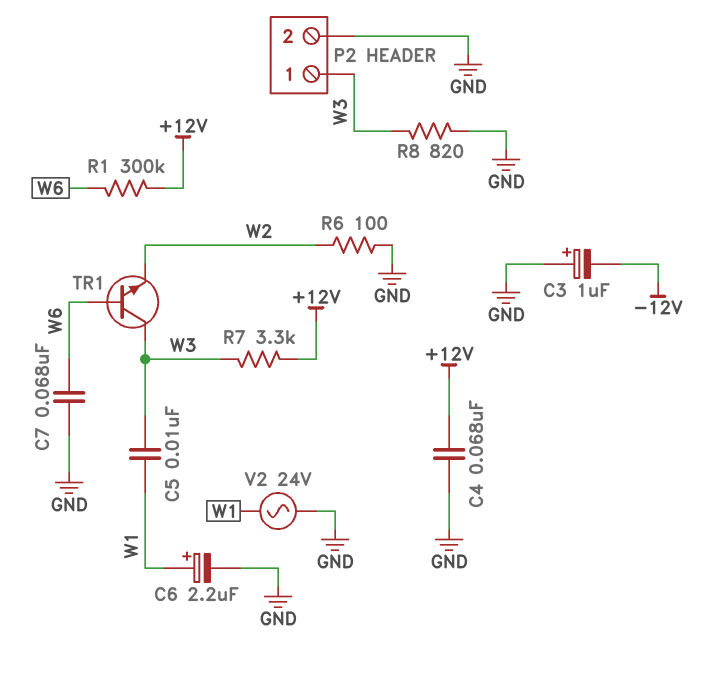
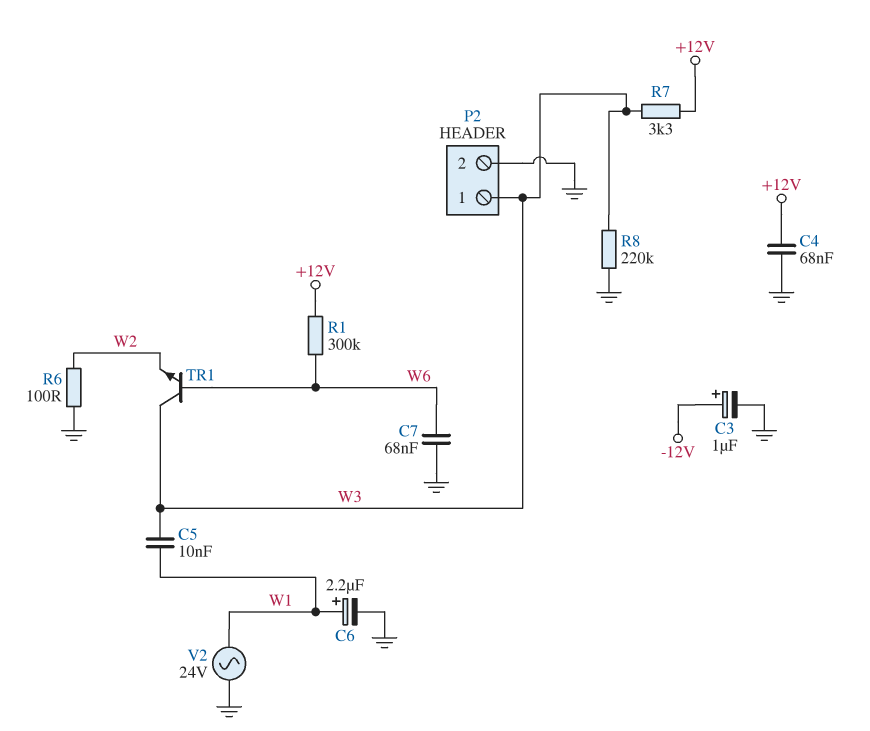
C3: 1uF (plus GND, minus -12V) -> 1uF (plus -12V, minus GND)
R8: 820 (GND, W3) -> 220k (GND, W3)

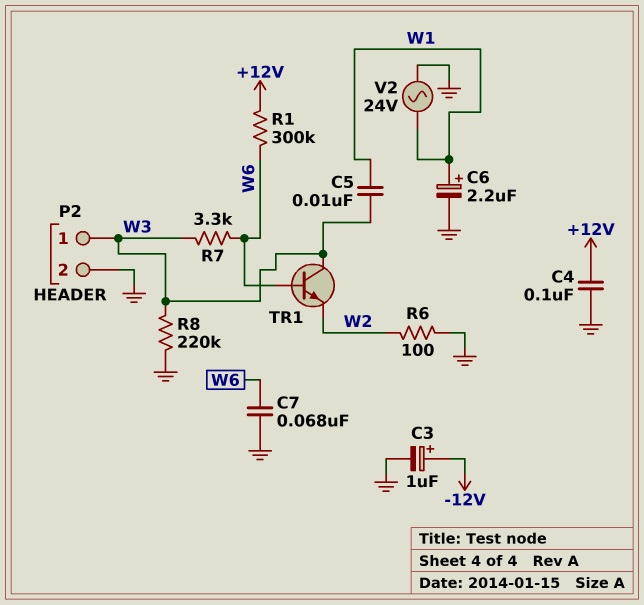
C4: 68nF (+12V, GND) -> 100nF (+12V, GND)
R7: 3.3k (+12V, W3) -> 3.3k (W3, W6)

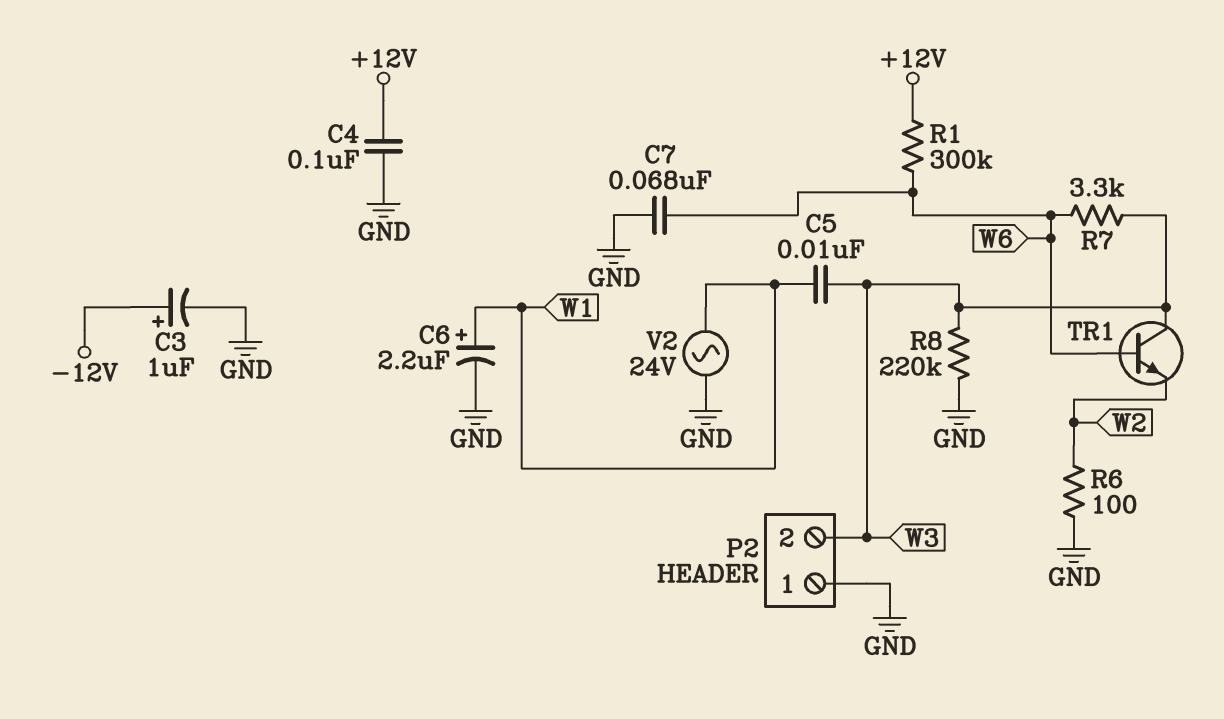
P2 pin 1: W3 -> GND
P2 pin 2: GND -> W3

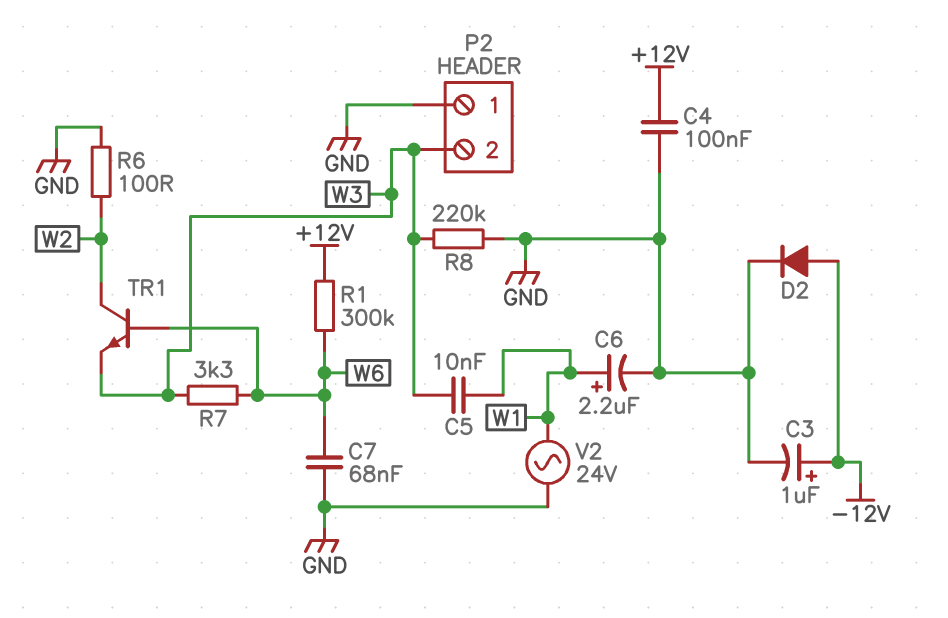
D2: none -> diode (A -12V, K GND)
TR1: NPN (B W6, C W3, E W2) -> NPN (B W6, C W2, E W3)

